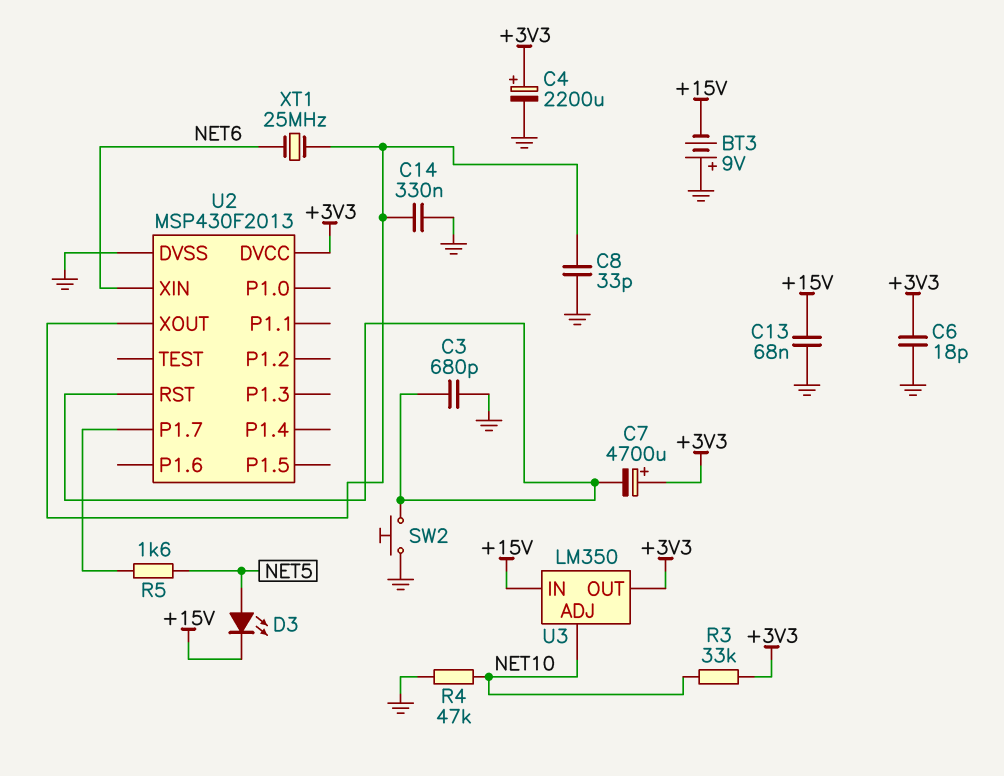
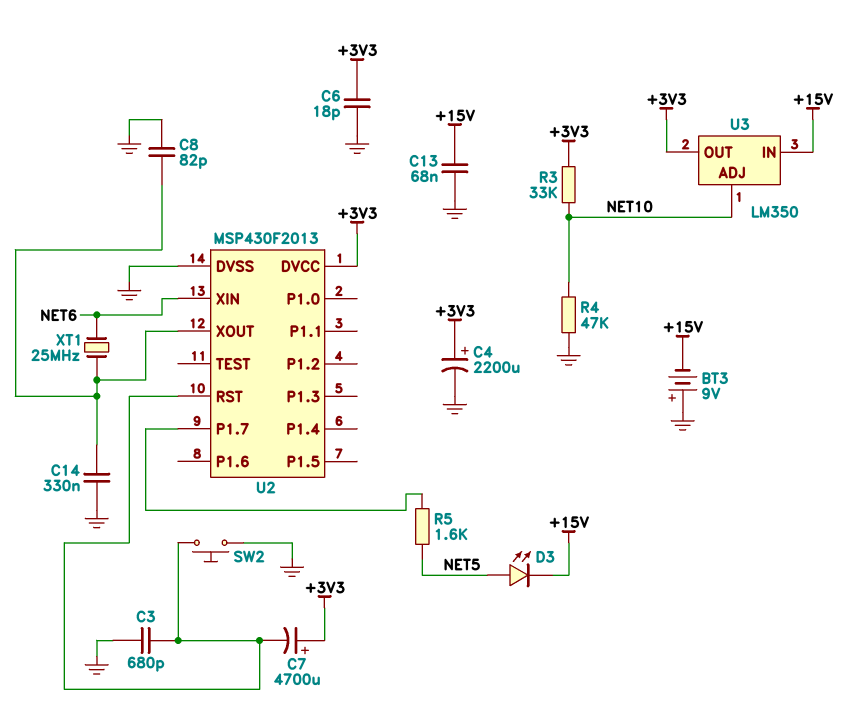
C8: 33pF (GND, U2/XOUT) -> 82pF (GND, U2/XOUT)

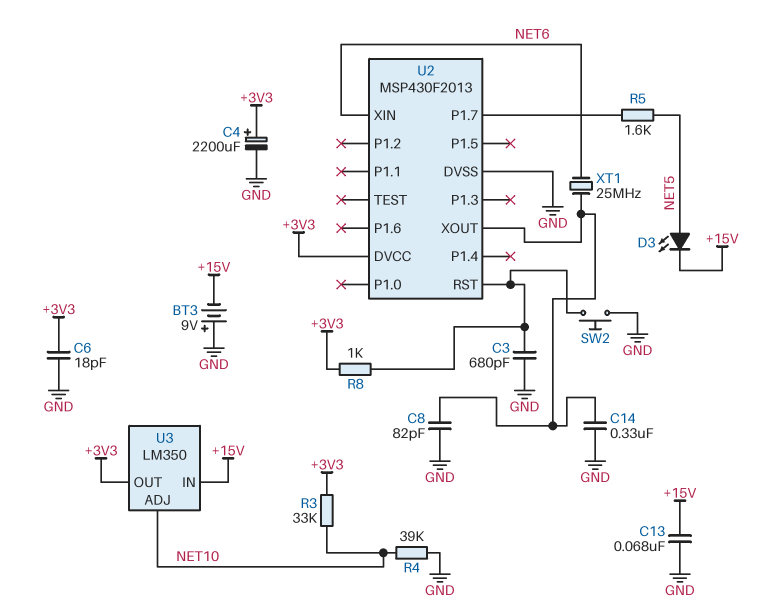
C7: 4700uF (plus +3V3, minus U2/RST) -> none
R4: 47k (GND, NET10) -> 39k (GND, NET10)
R8: none -> 1k (+3V3, U2/RST)

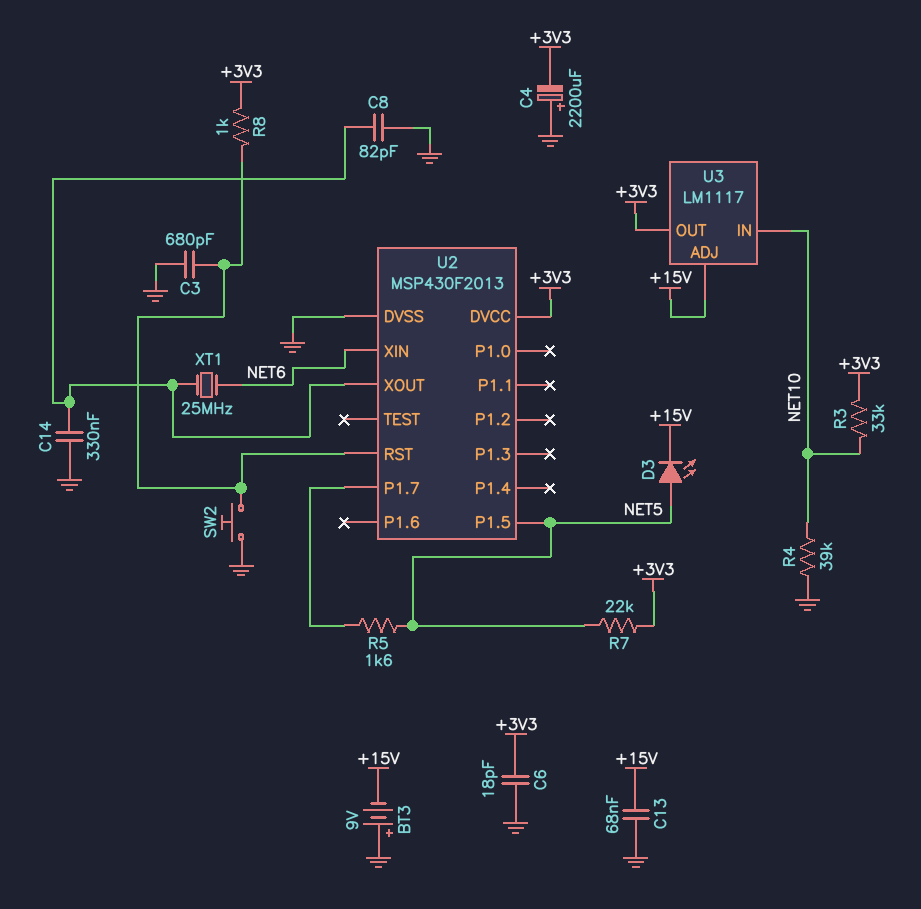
C4: 2200uF (plus +3V3, minus GND) -> 2200uF (plus GND, minus +3V3)
R7: none -> 22k (+3V3, NET5)
U2 pin P1.5: none -> NET5
U3: LM350 -> LM1117
U3 pin ADJ: NET10 -> +15V
U3 pin IN: +15V -> NET10

